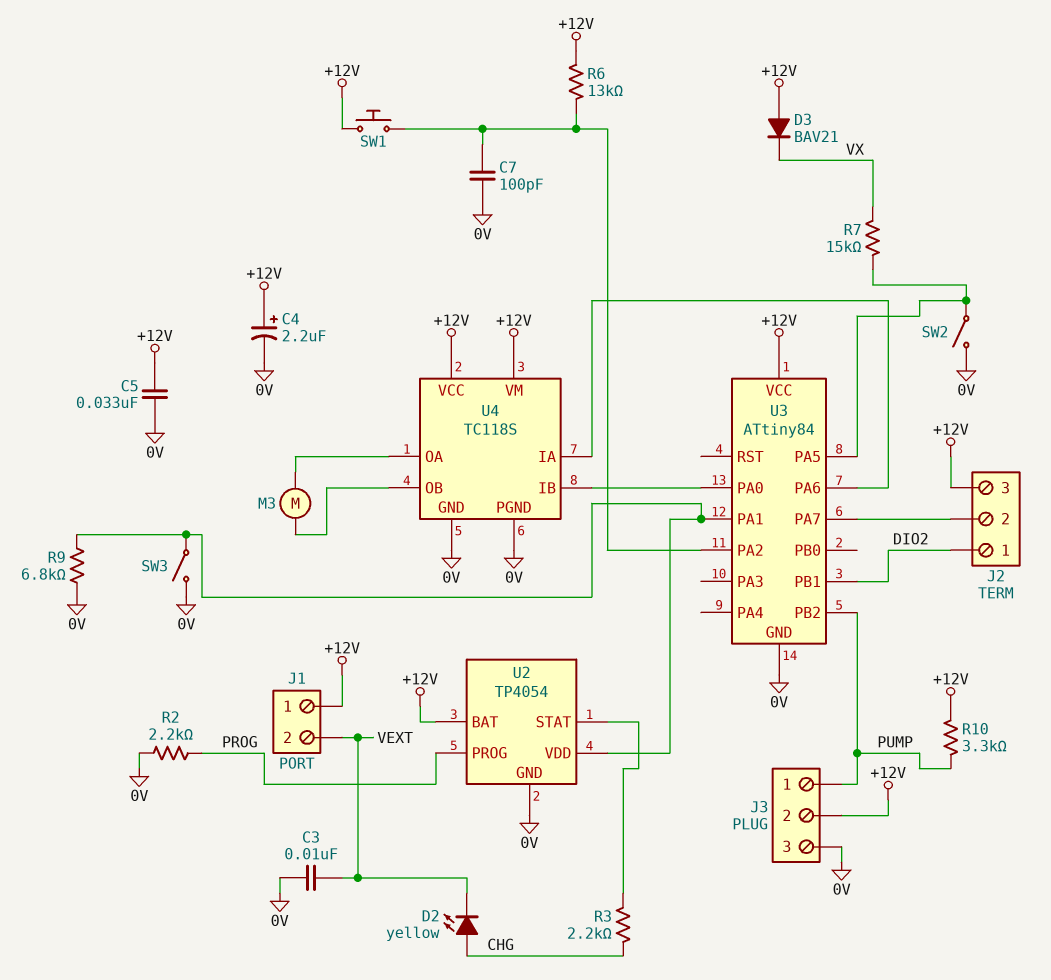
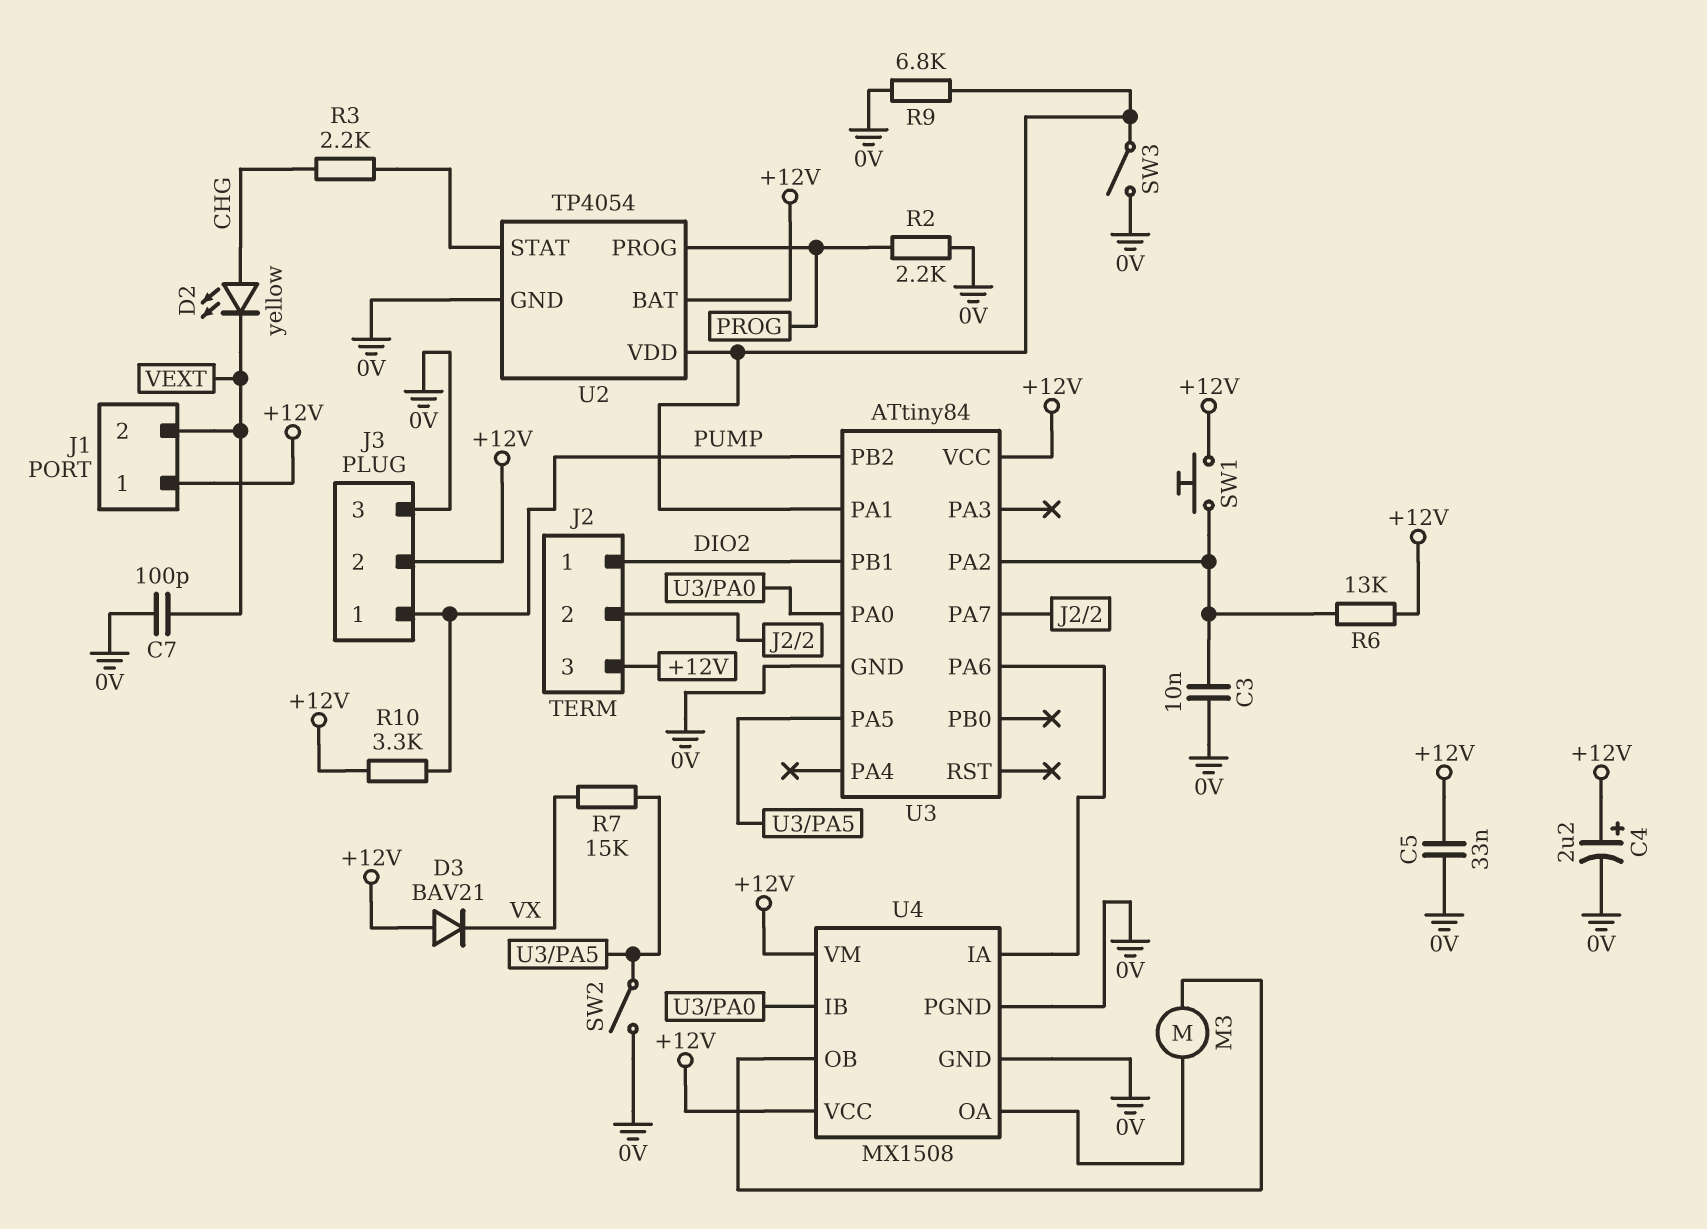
C3: 10nF (0V, VEXT) -> 10nF (0V, U3/PA2)
C7: 100pF (0V, U3/PA2) -> 100pF (0V, VEXT)
U4: TC118S -> MX1508

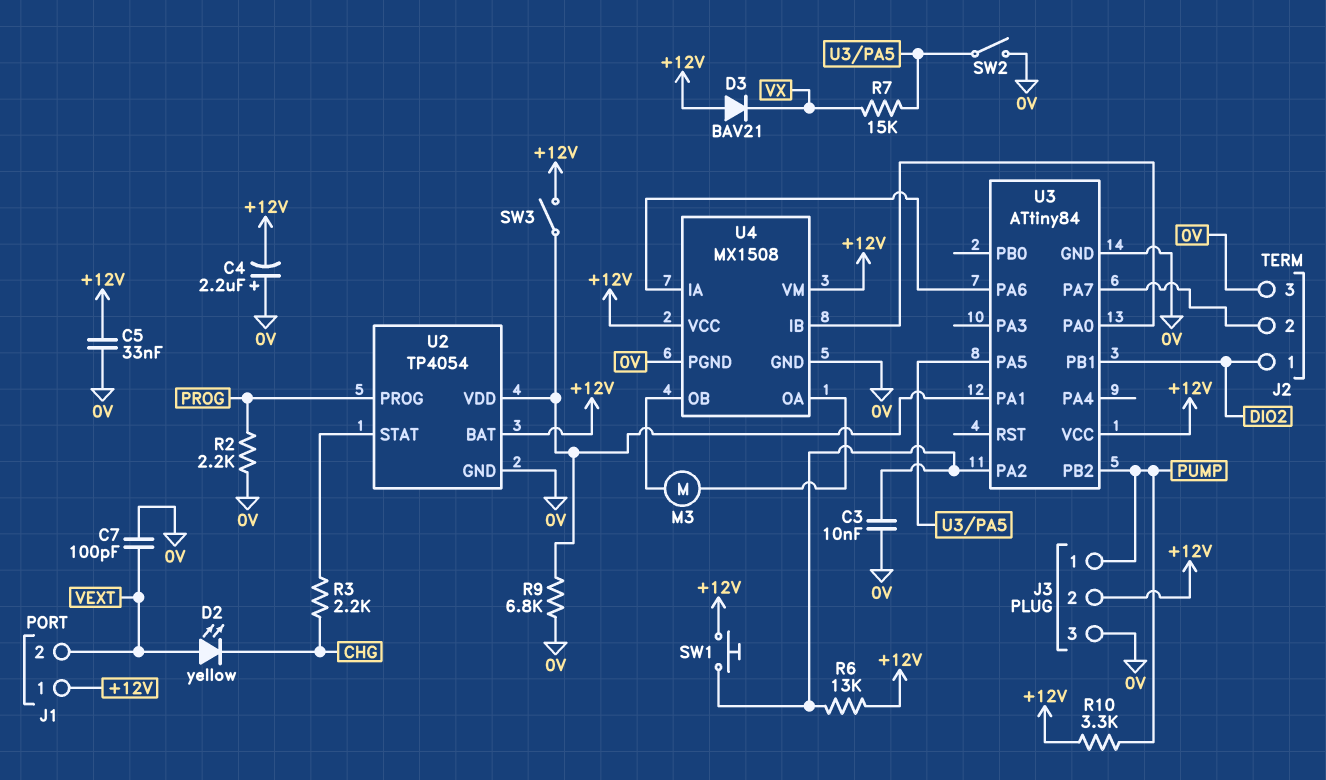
C4: 2.2uF (plus +12V, minus 0V) -> 2.2uF (plus 0V, minus +12V)
D2: LED yellow (A CHG, K VEXT) -> LED yellow (A VEXT, K CHG)
J2 pin 3: +12V -> 0V
SW3: switch (0V, U2/VDD) -> switch (+12V, U2/VDD)

